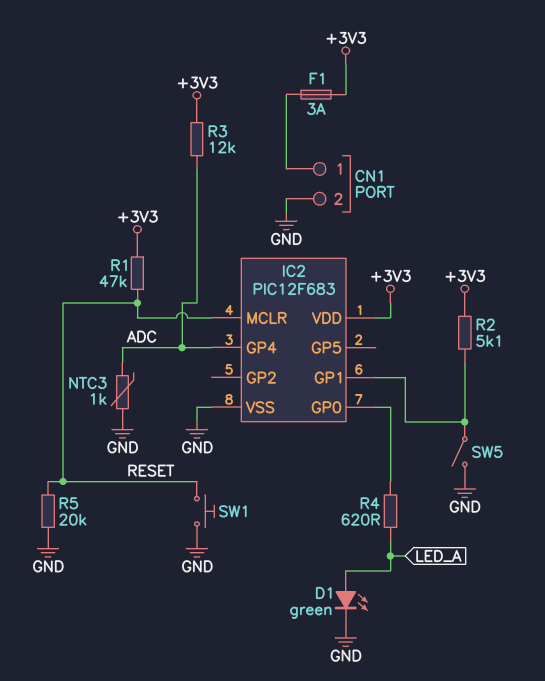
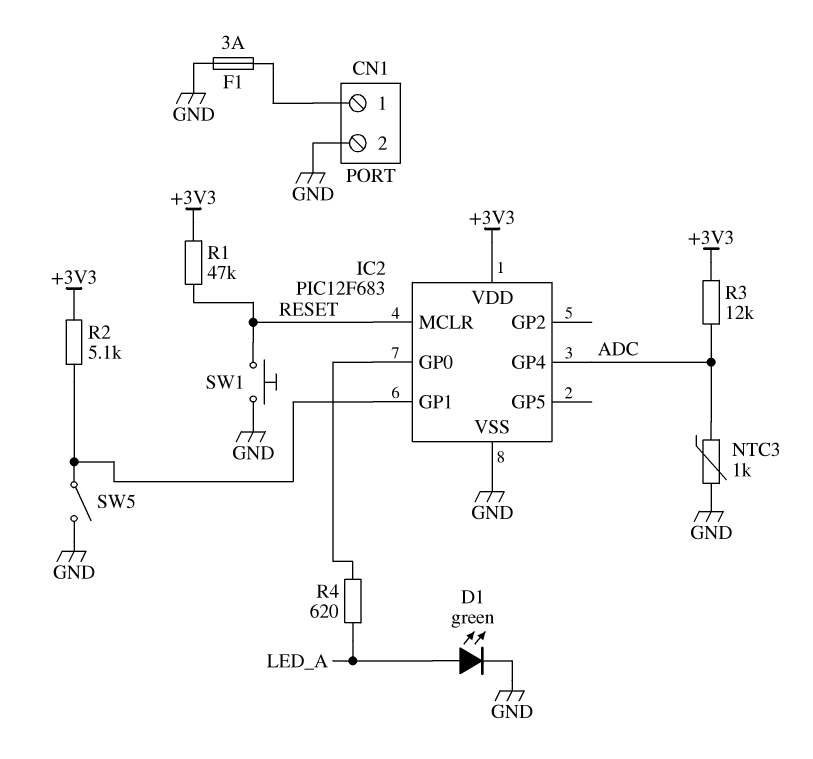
F1: 3A (+3V3, CN1/1) -> 3A (CN1/1, GND)
R5: 20k (GND, RESET) -> none

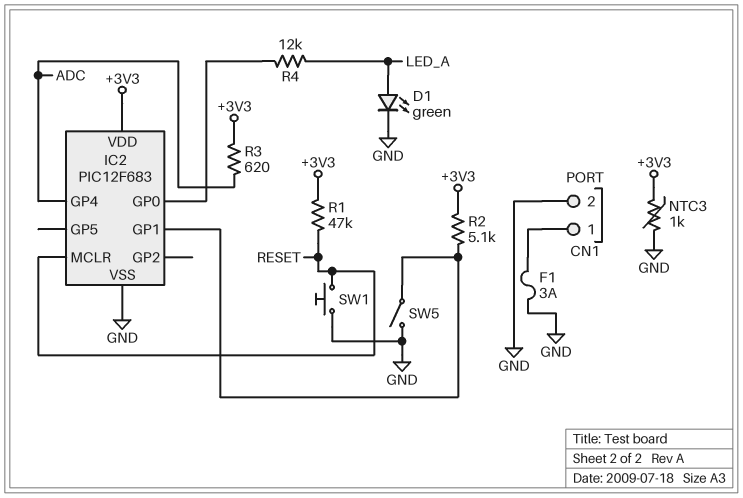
NTC3: 1k (ADC, GND) -> 1k (+3V3, GND)
R3: 12k (+3V3, ADC) -> 620 (+3V3, ADC)
R4: 620 (IC2/GP0, LED_A) -> 12k (IC2/GP0, LED_A)

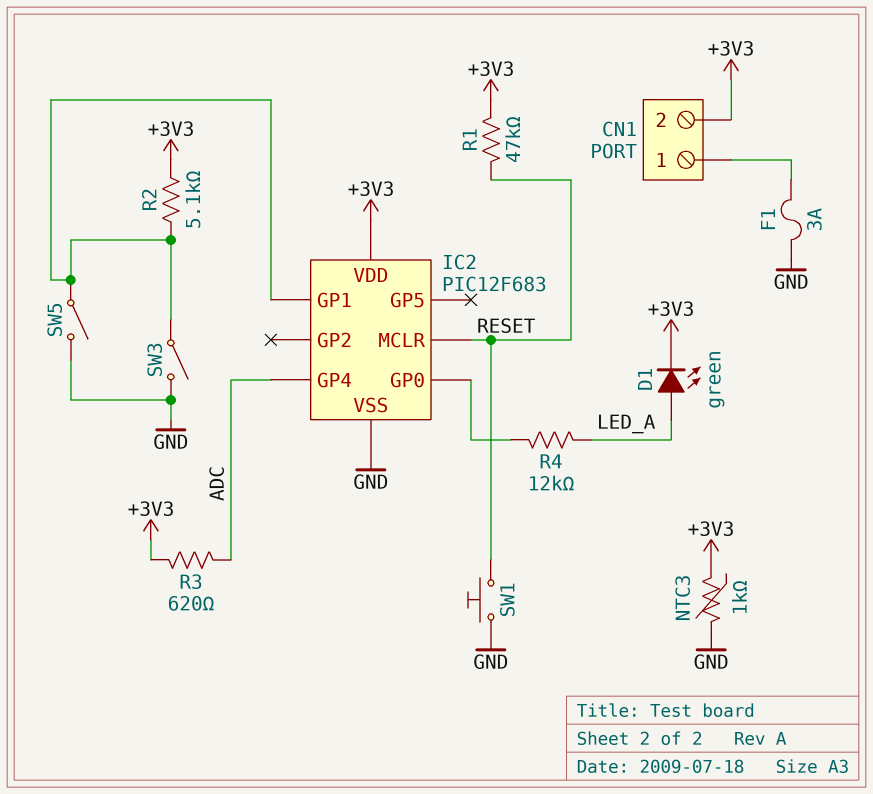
CN1 pin 2: GND -> +3V3
D1: LED green (A LED_A, K GND) -> LED green (A LED_A, K +3V3)
SW3: none -> switch (GND, IC2/GP1)

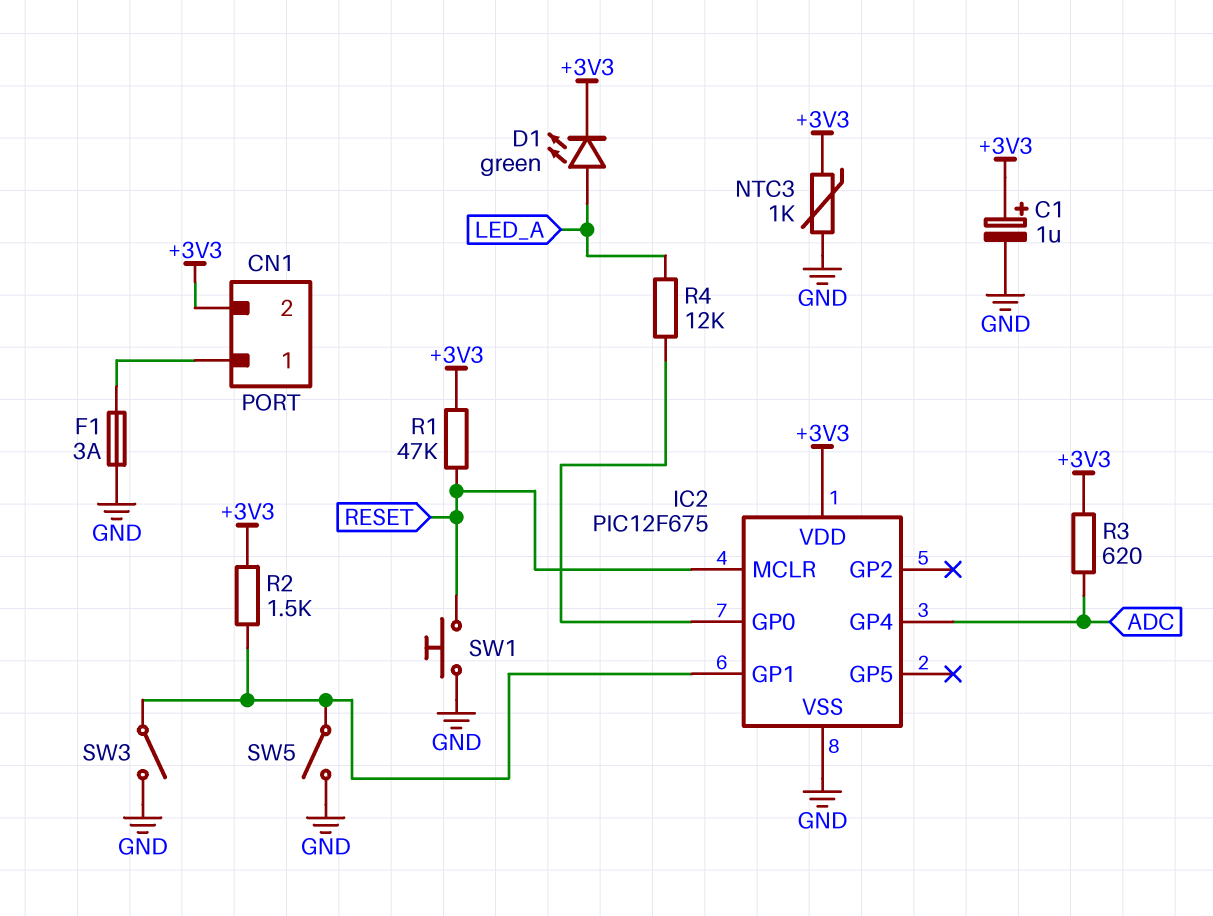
C1: none -> 1uF (plus +3V3, minus GND)
IC2: PIC12F683 -> PIC12F675
R2: 5.1k (+3V3, IC2/GP1) -> 1.5k (+3V3, IC2/GP1)

